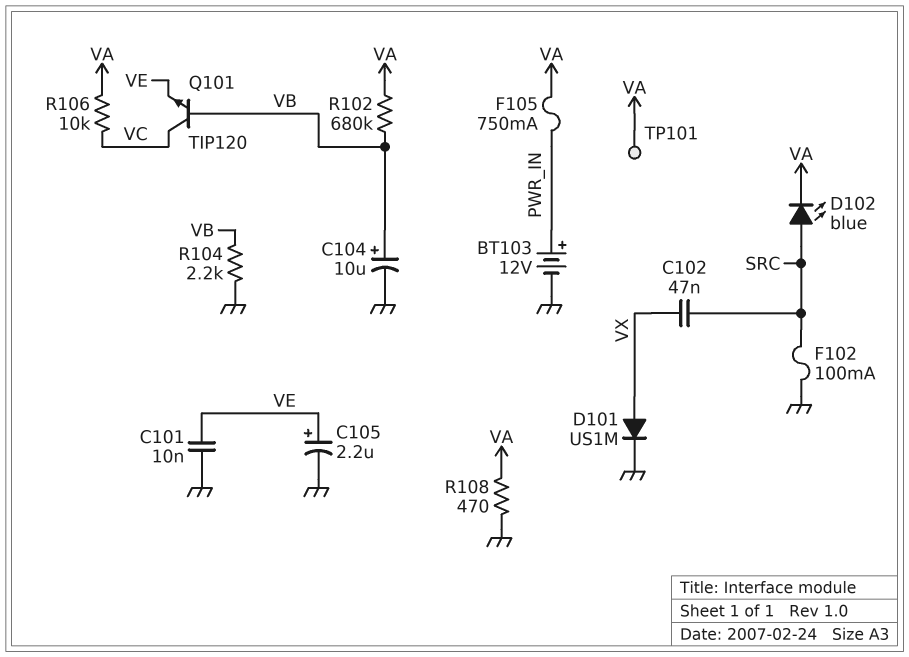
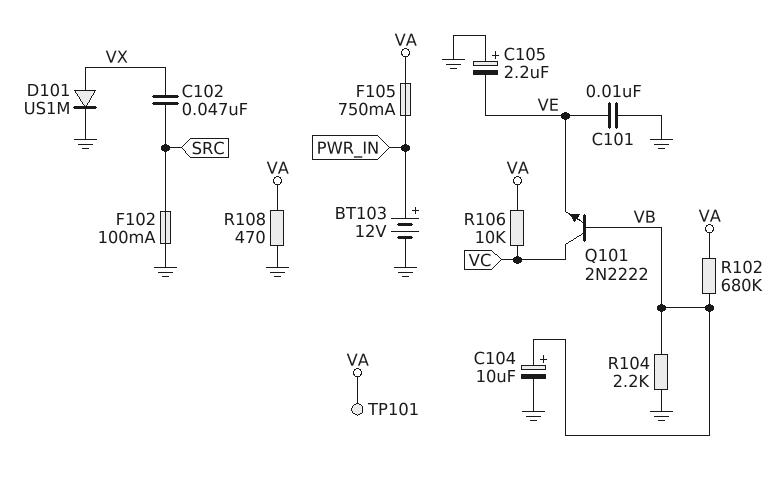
C105: 2.2uF (plus VE, minus GND) -> 2.2uF (plus GND, minus VE)
D102: LED blue (A SRC, K VA) -> none
Q101: NPN TIP120 (B VB, C VC, E VE) -> NPN 2N2222 (B VB, C VC, E VE)

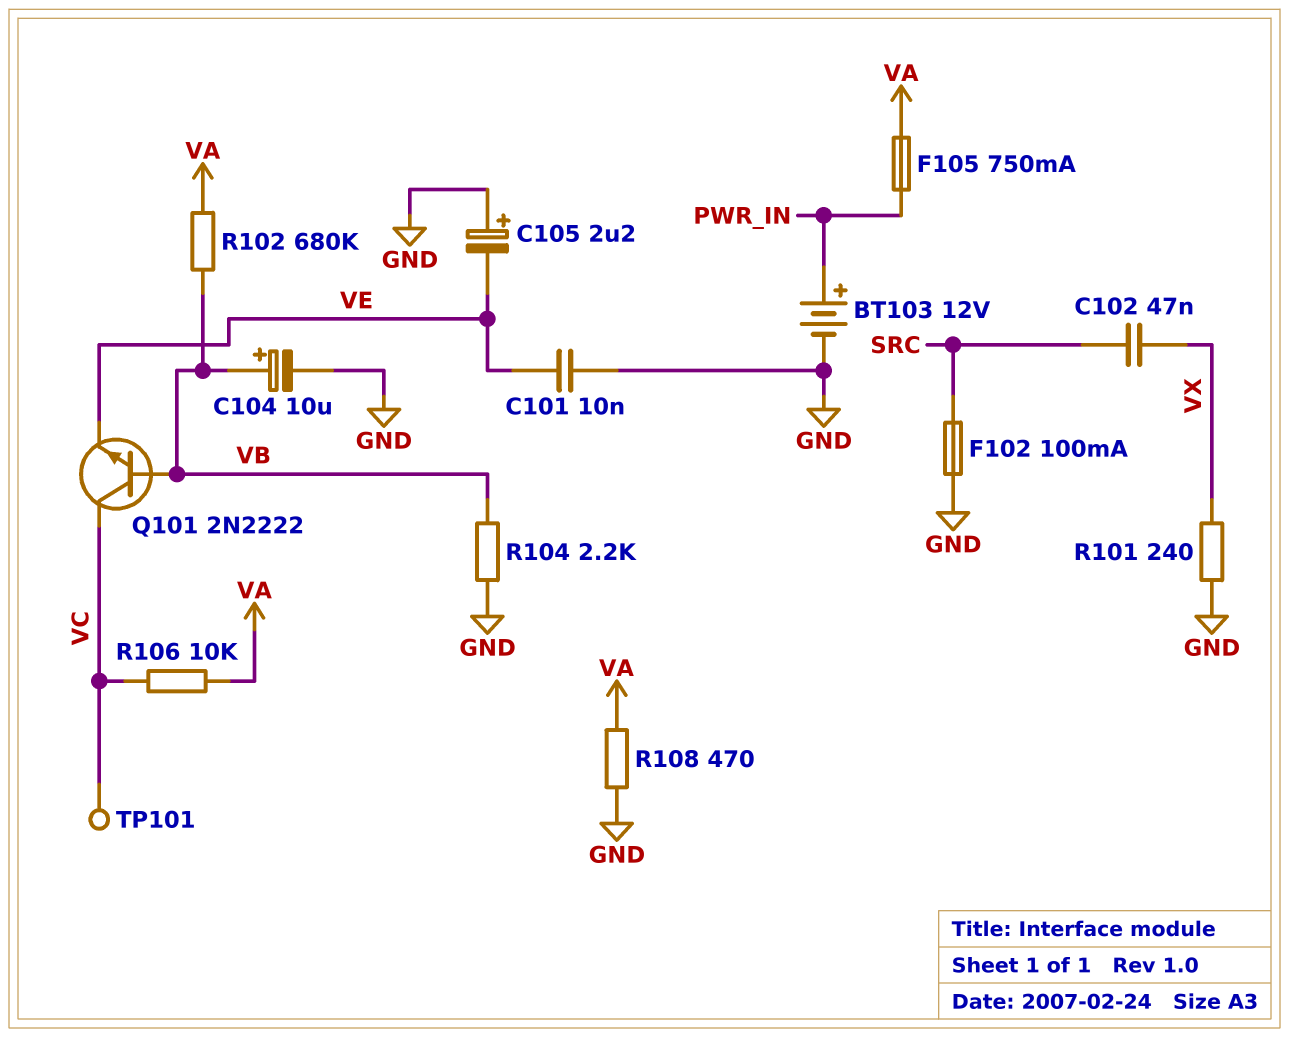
D101: diode US1M (A VX, K GND) -> none
R101: none -> 240 (GND, VX)
TP101: test point (VA) -> test point (VC)

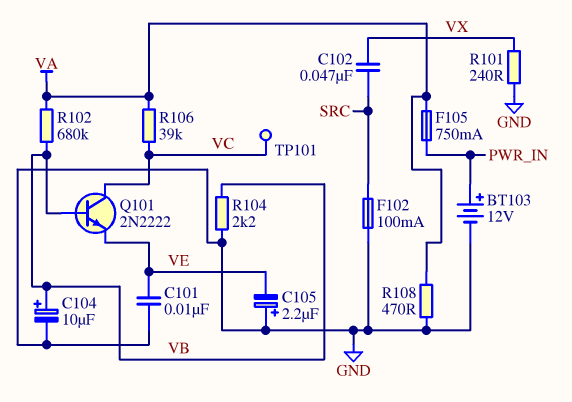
R106: 10k (VA, VC) -> 39k (VA, VC)

